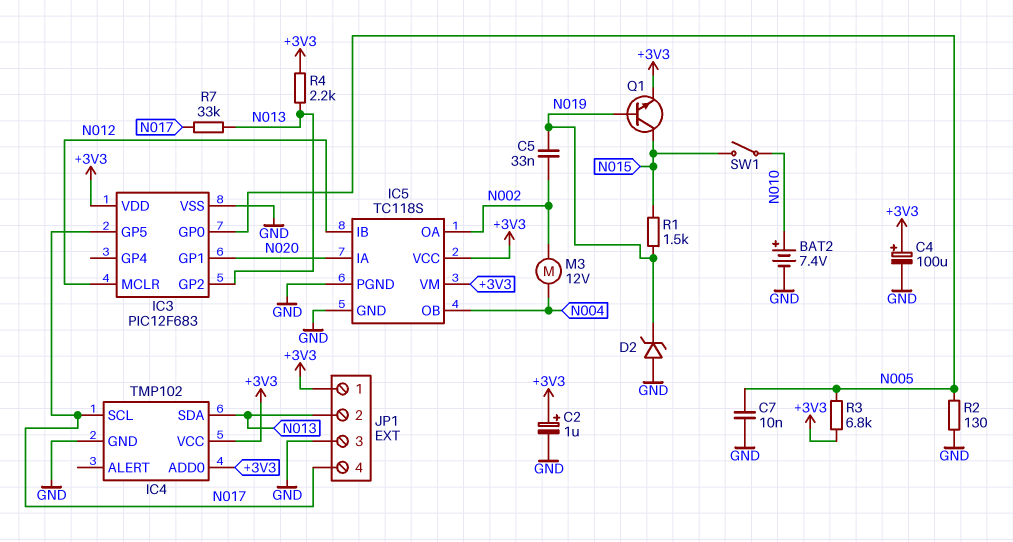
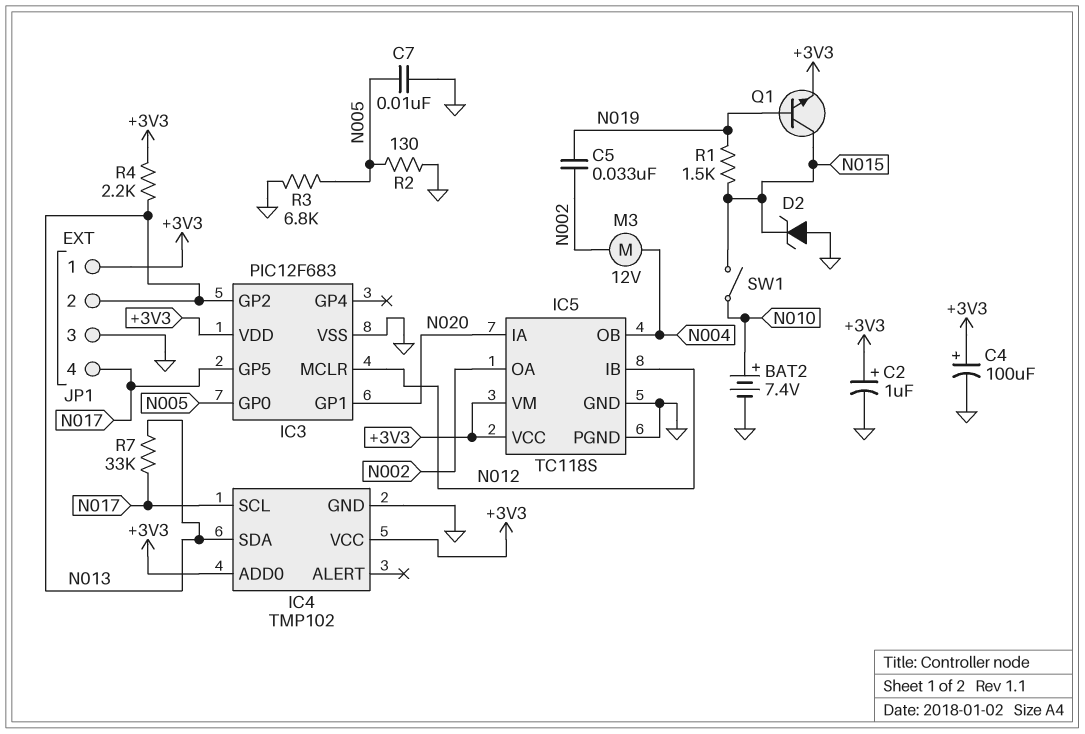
D2: zener (A GND, K N019) -> zener (A GND, K N015)
R3: 6.8k (+3V3, N005) -> 6.8k (GND, N005)

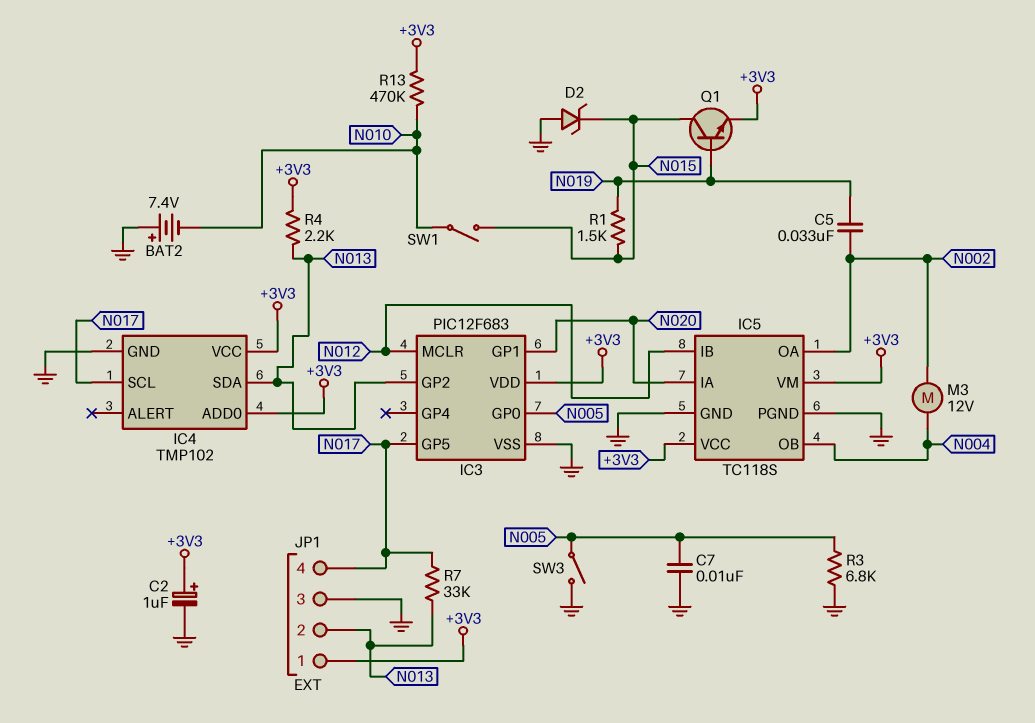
BAT2: 7.4V (plus N010, minus GND) -> 7.4V (plus GND, minus N010)
C4: 100uF (plus +3V3, minus GND) -> none
R2: 130 (GND, N005) -> none
R13: none -> 470k (+3V3, N010)
SW3: none -> switch (GND, N005)

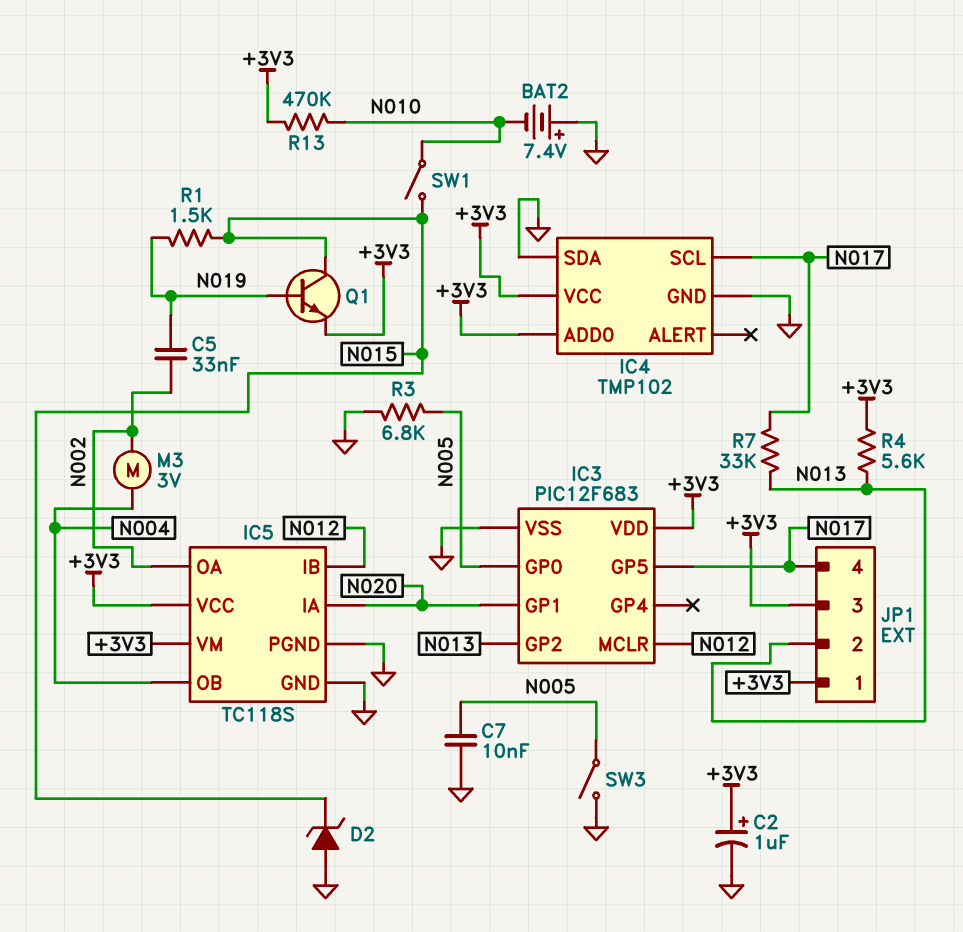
IC4 pin SDA: N013 -> GND
JP1 pin 3: GND -> +3V3
M3: motor 12V (N002, N004) -> motor 3V (N002, N004)
R4: 2.2k (+3V3, N013) -> 5.6k (+3V3, N013)

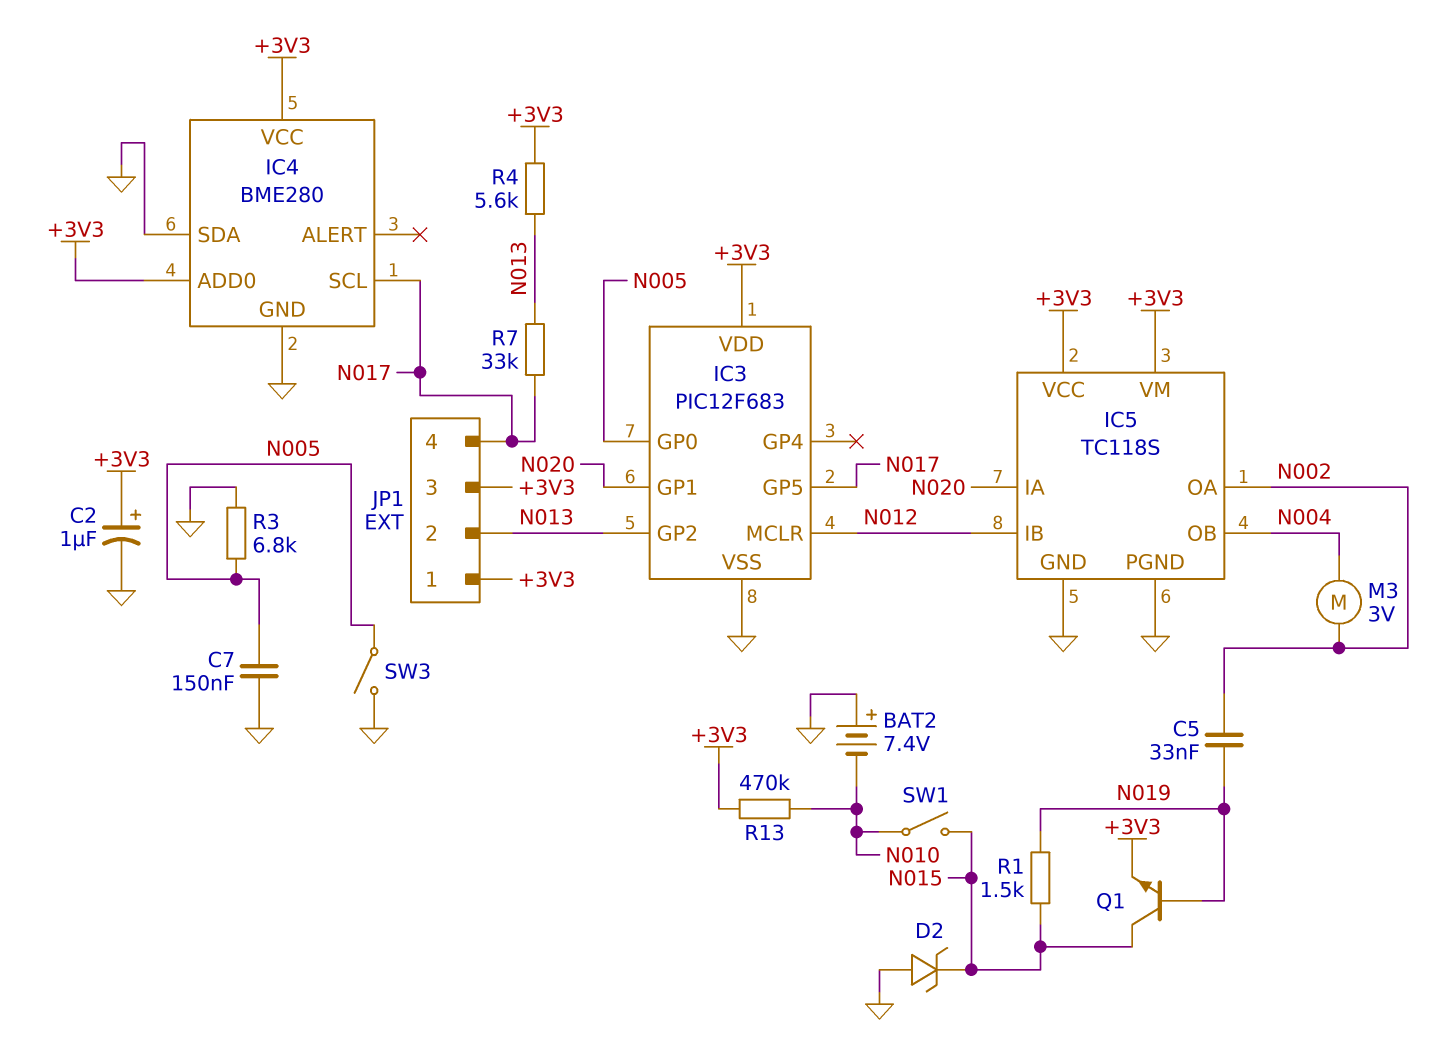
C7: 10nF (GND, N005) -> 150nF (GND, N005)
IC4: TMP102 -> BME280

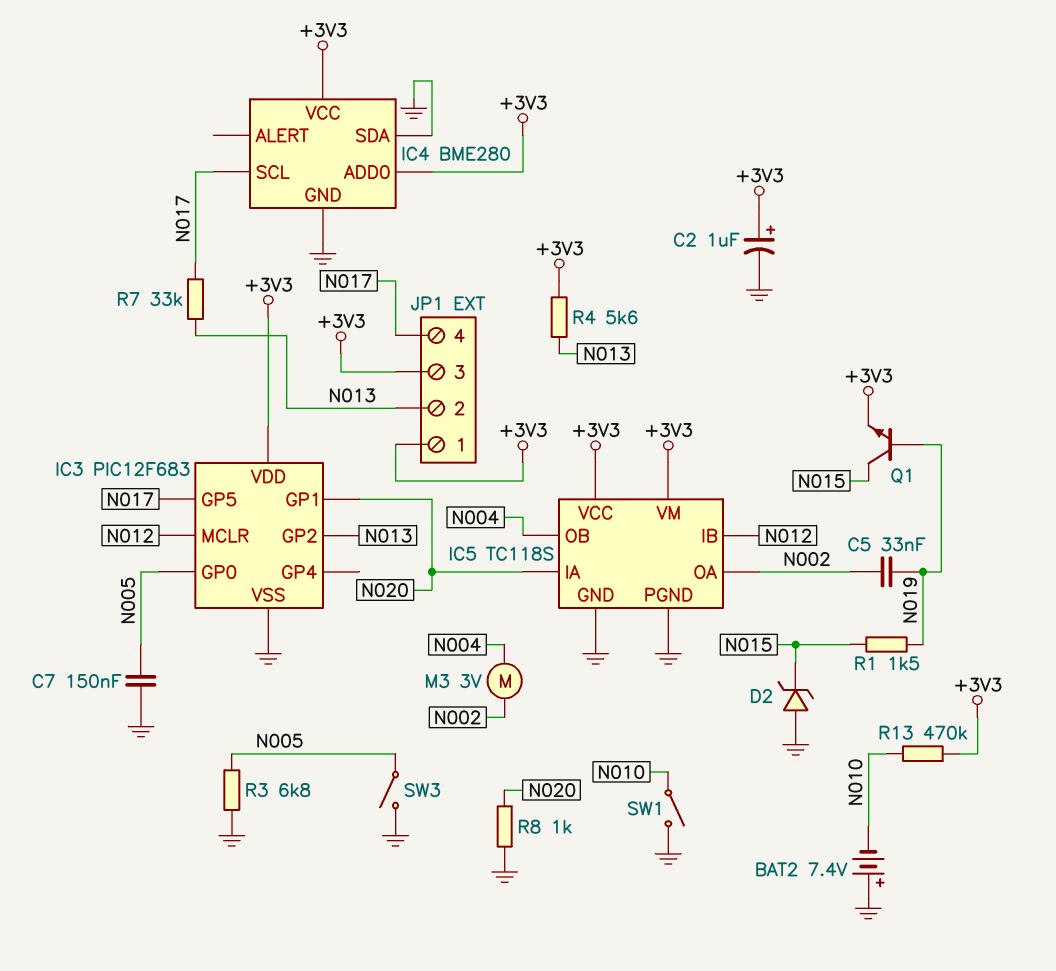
R8: none -> 1k (GND, N020)
SW1: switch (N010, N015) -> switch (GND, N010)

